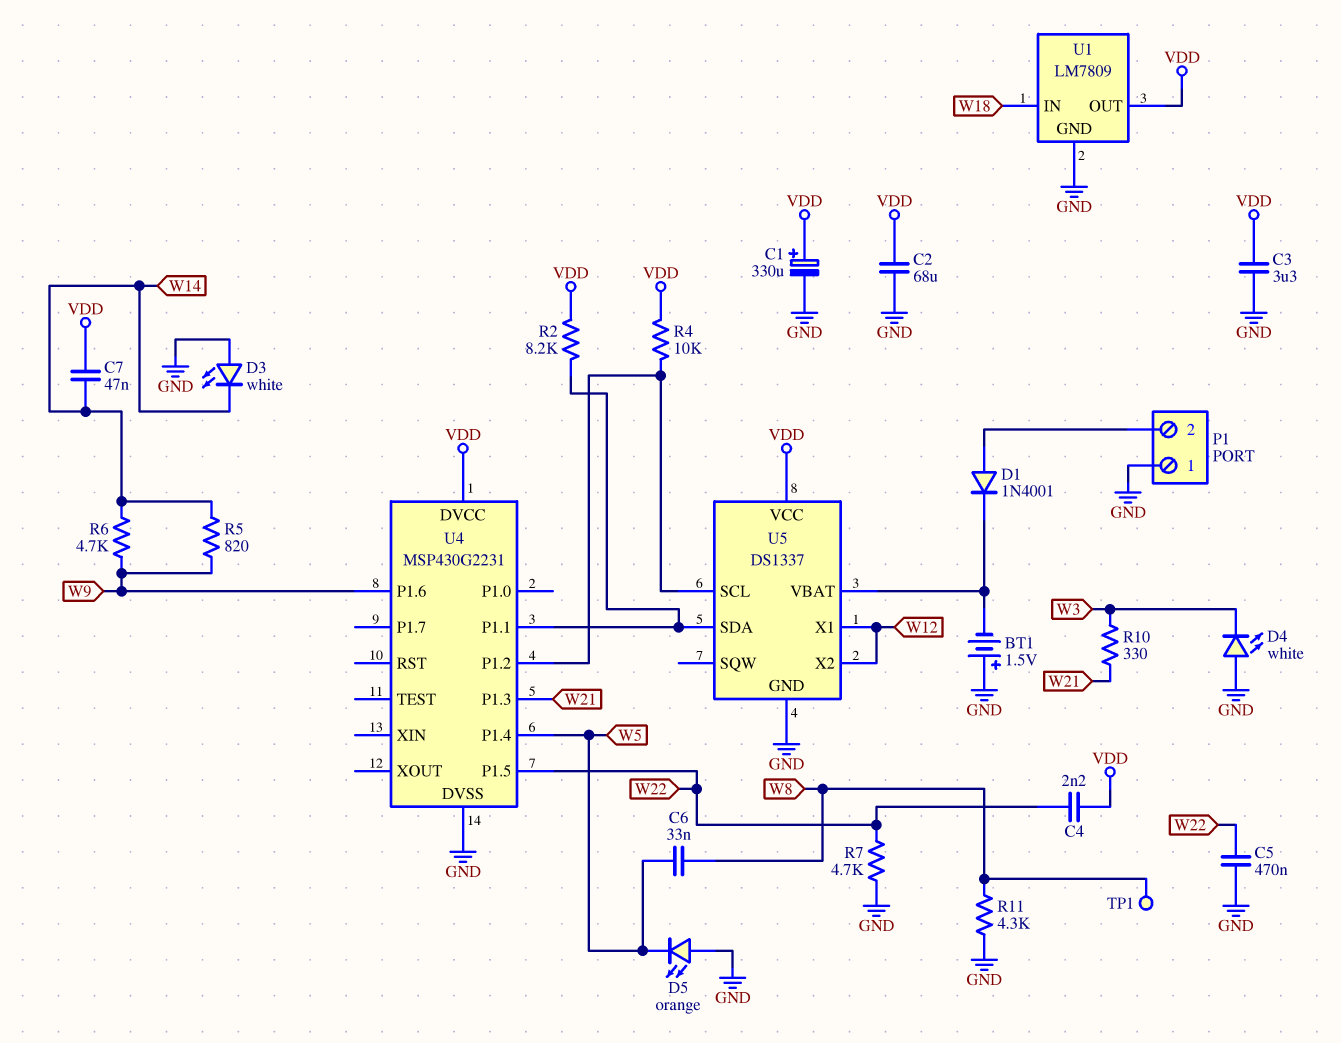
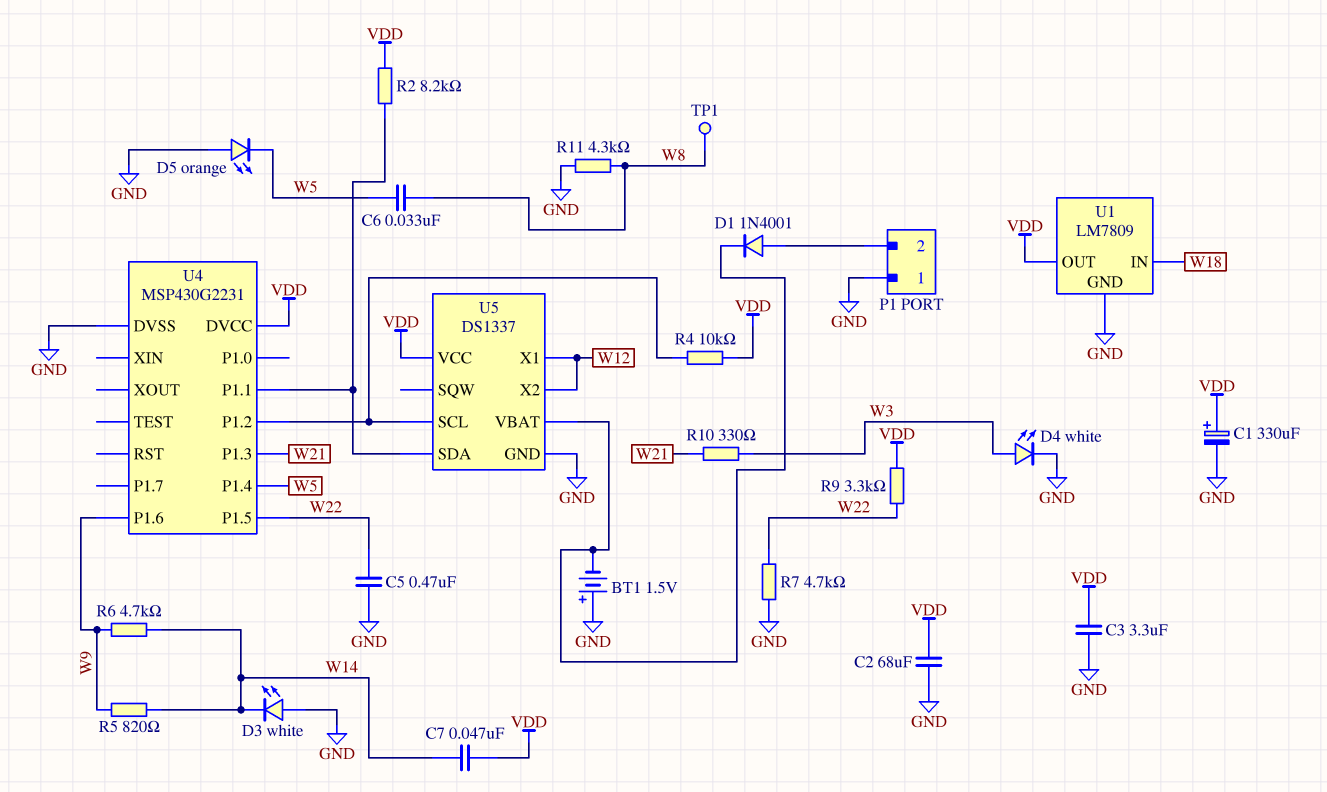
C4: 2.2nF (VDD, W22) -> none
D4: LED white (A GND, K W3) -> LED white (A W3, K GND)
R9: none -> 3.3k (VDD, W22)

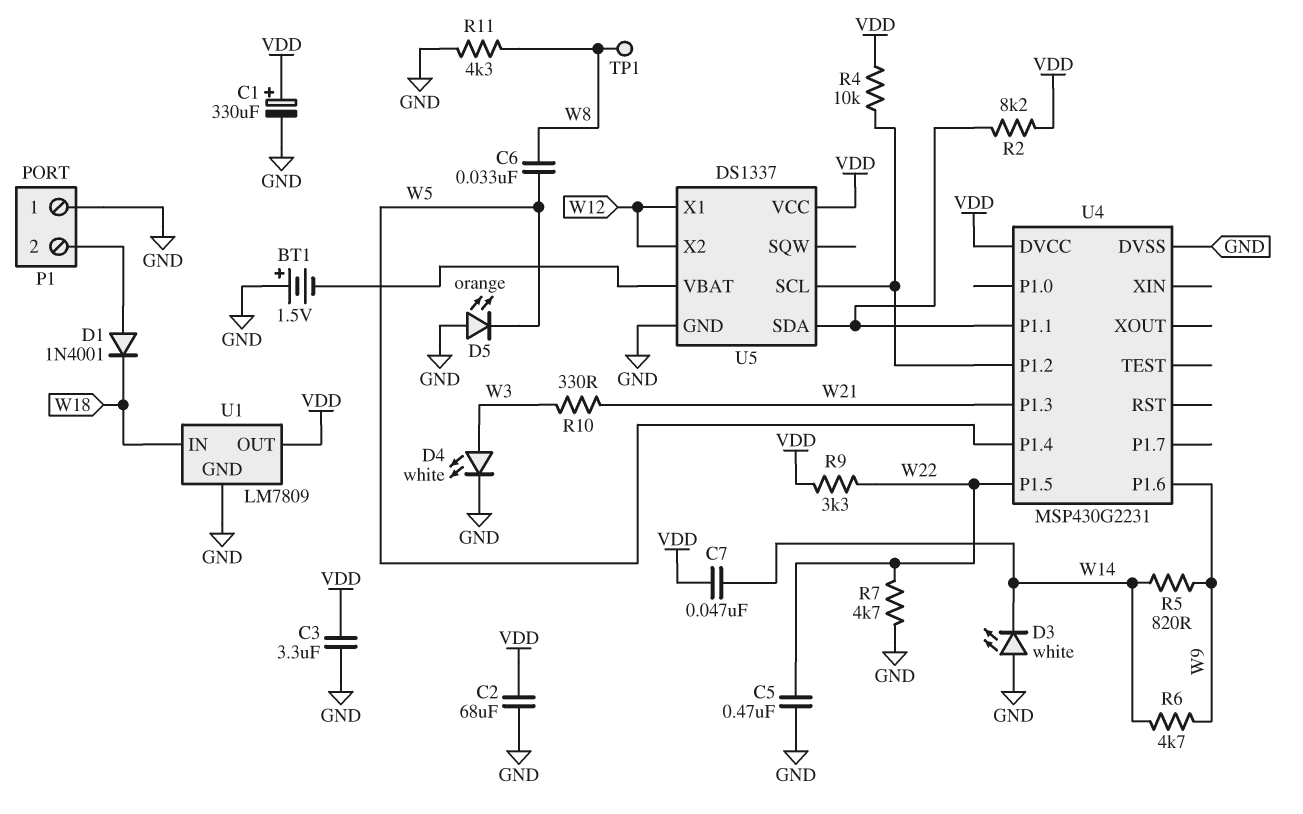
D1: diode 1N4001 (A P1/2, K U5/VBAT) -> diode 1N4001 (A P1/2, K W18)

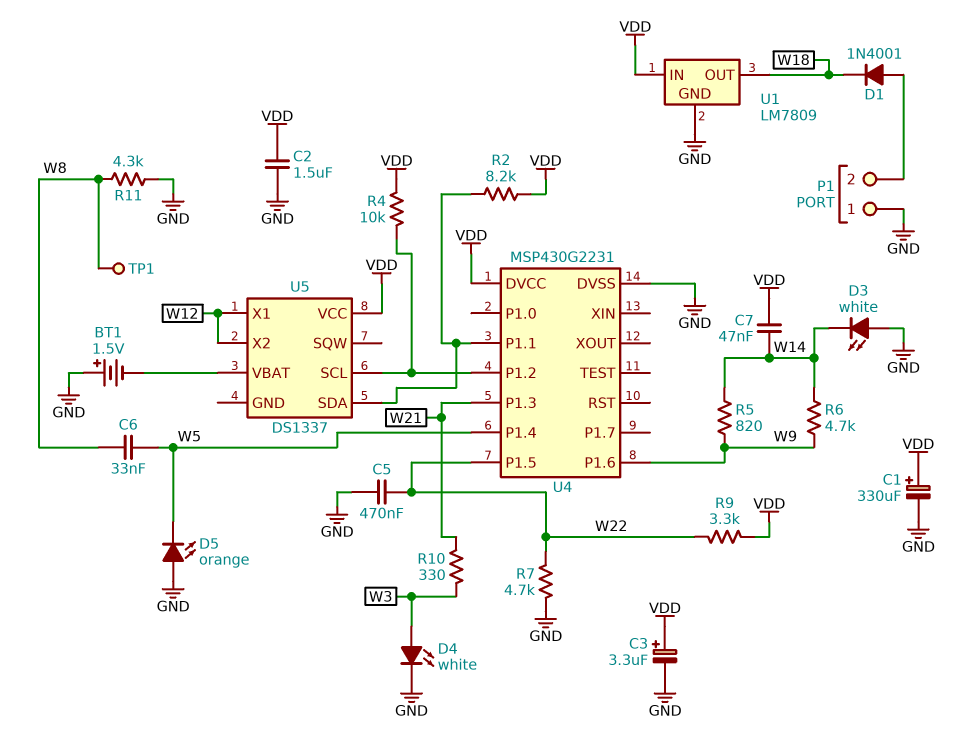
C2: 68uF (GND, VDD) -> 1.5uF (GND, VDD)
C3: 3.3uF (GND, VDD) -> 3.3uF (plus VDD, minus GND)
U1 pin IN: W18 -> VDD
U1 pin OUT: VDD -> W18
U5 pin GND: GND -> none

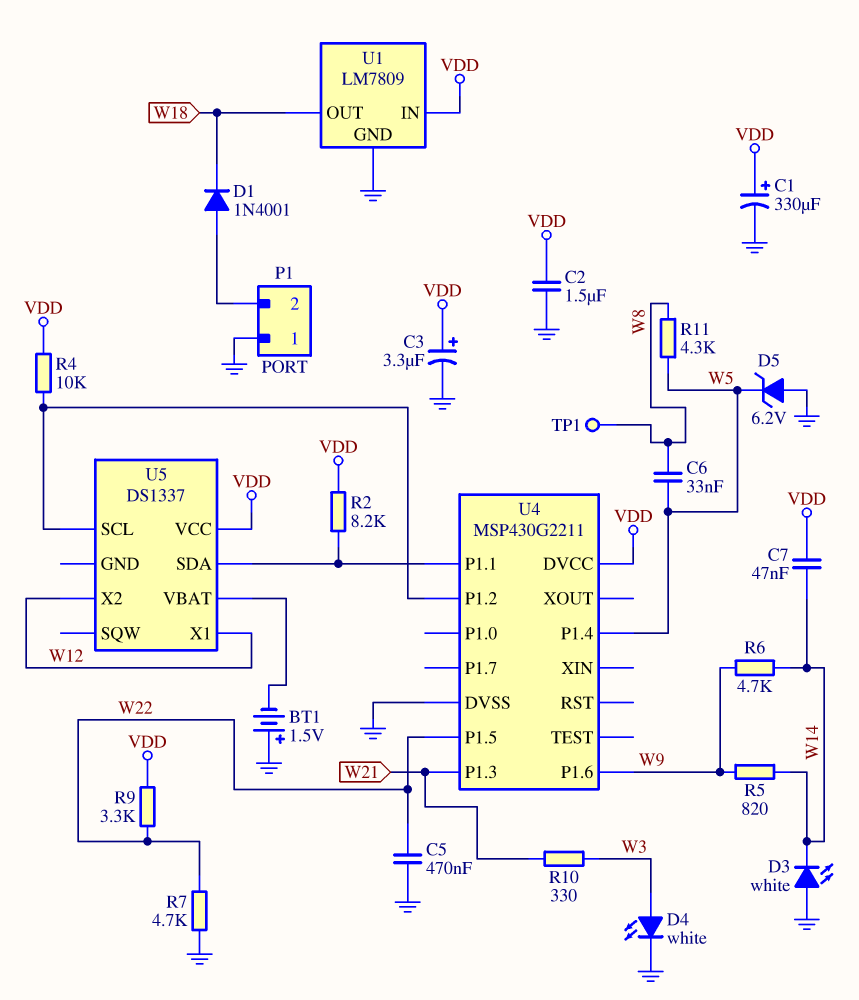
D5: LED orange (A GND, K W5) -> zener 6.2V (A GND, K W5)
R11: 4.3k (GND, W8) -> 4.3k (W5, W8)
U4: MSP430G2231 -> MSP430G2211

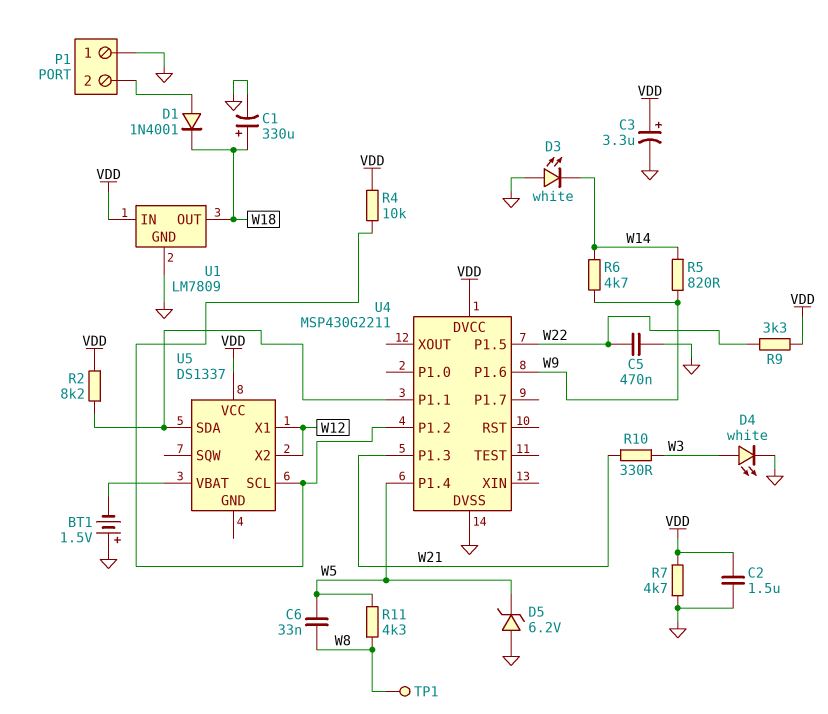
C1: 330uF (plus VDD, minus GND) -> 330uF (plus W18, minus GND)
C7: 47nF (VDD, W14) -> none
R7: 4.7k (GND, W22) -> 4.7k (GND, VDD)

